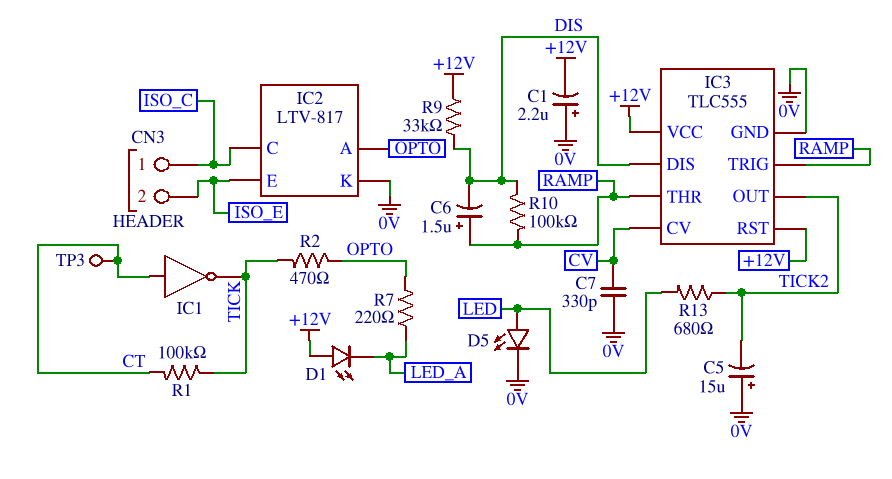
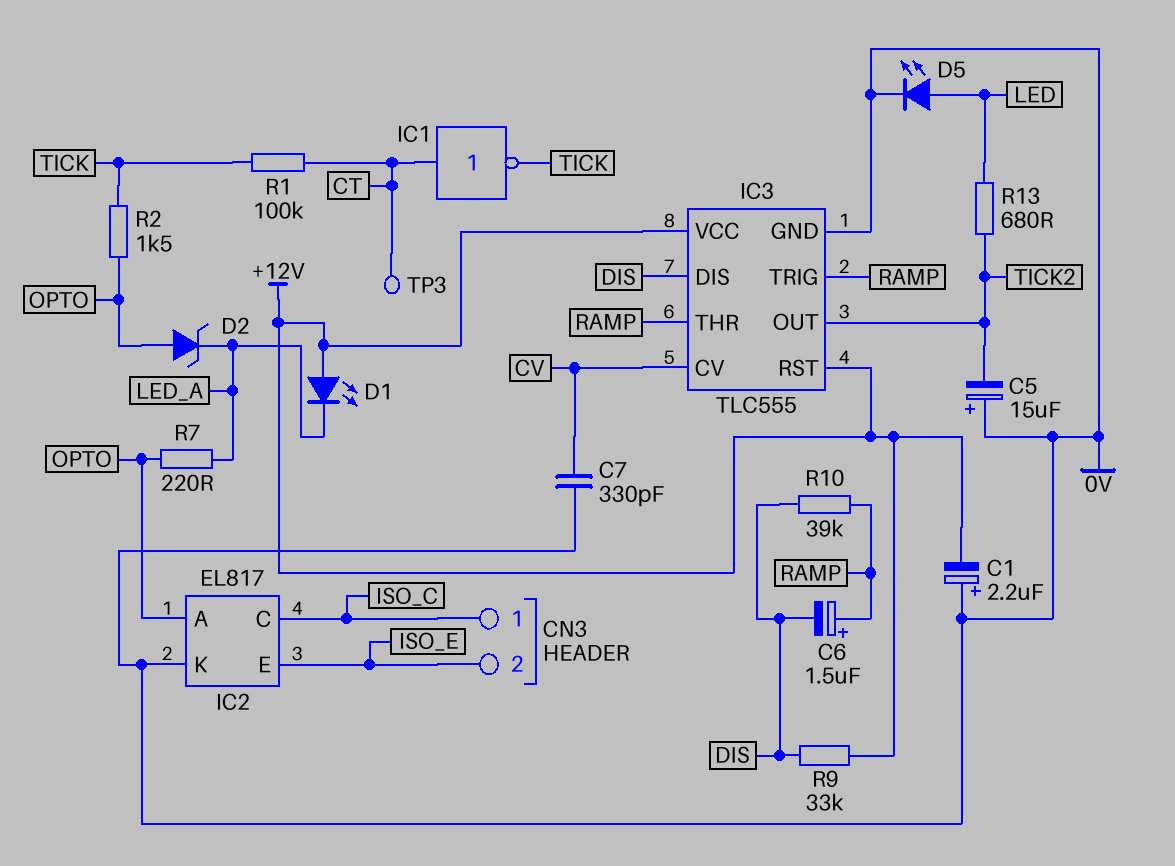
D2: none -> zener (A OPTO, K LED_A)
IC2: LTV-817 -> EL817
R2: 470 (OPTO, TICK) -> 1.5k (OPTO, TICK)
R10: 100k (DIS, RAMP) -> 39k (DIS, RAMP)

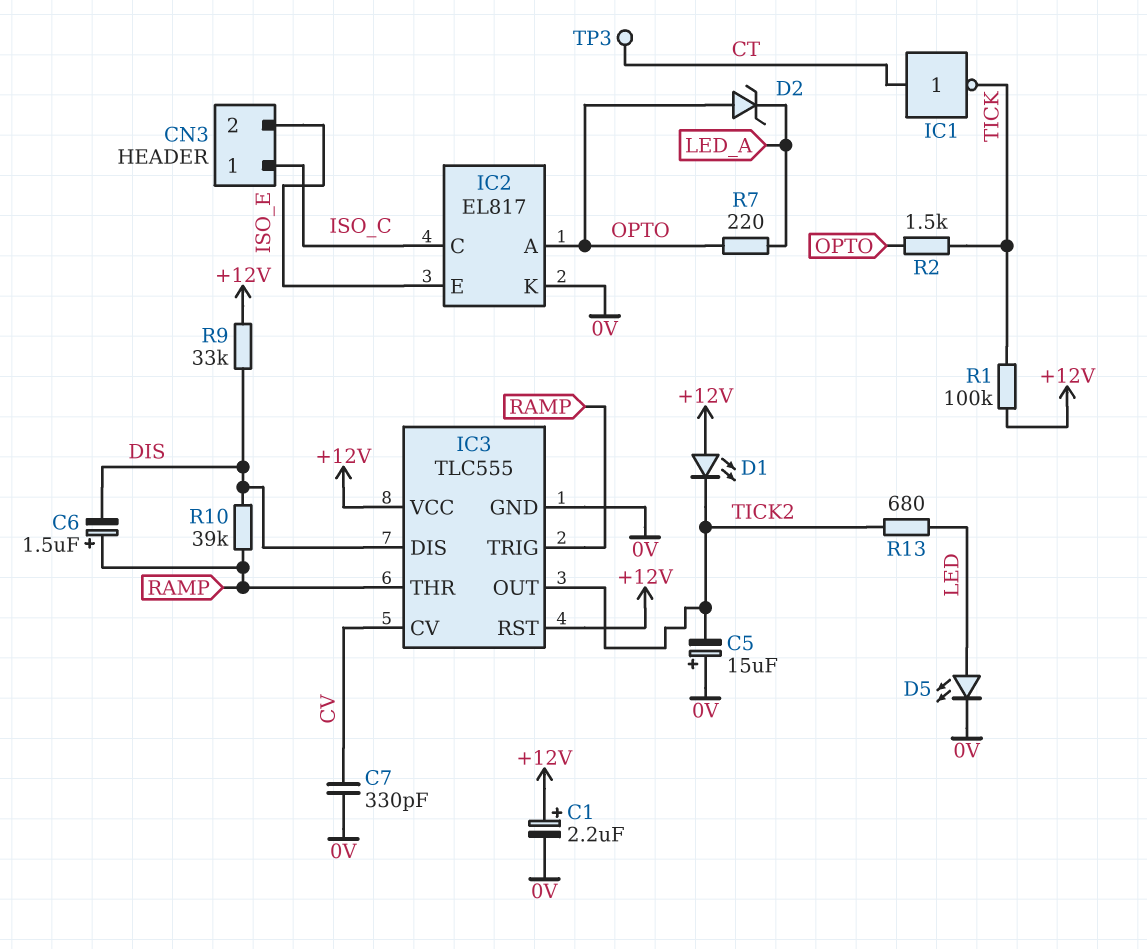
C1: 2.2uF (plus 0V, minus +12V) -> 2.2uF (plus +12V, minus 0V)
D1: LED (A +12V, K LED_A) -> LED (A +12V, K TICK2)
R1: 100k (CT, TICK) -> 100k (+12V, TICK)

